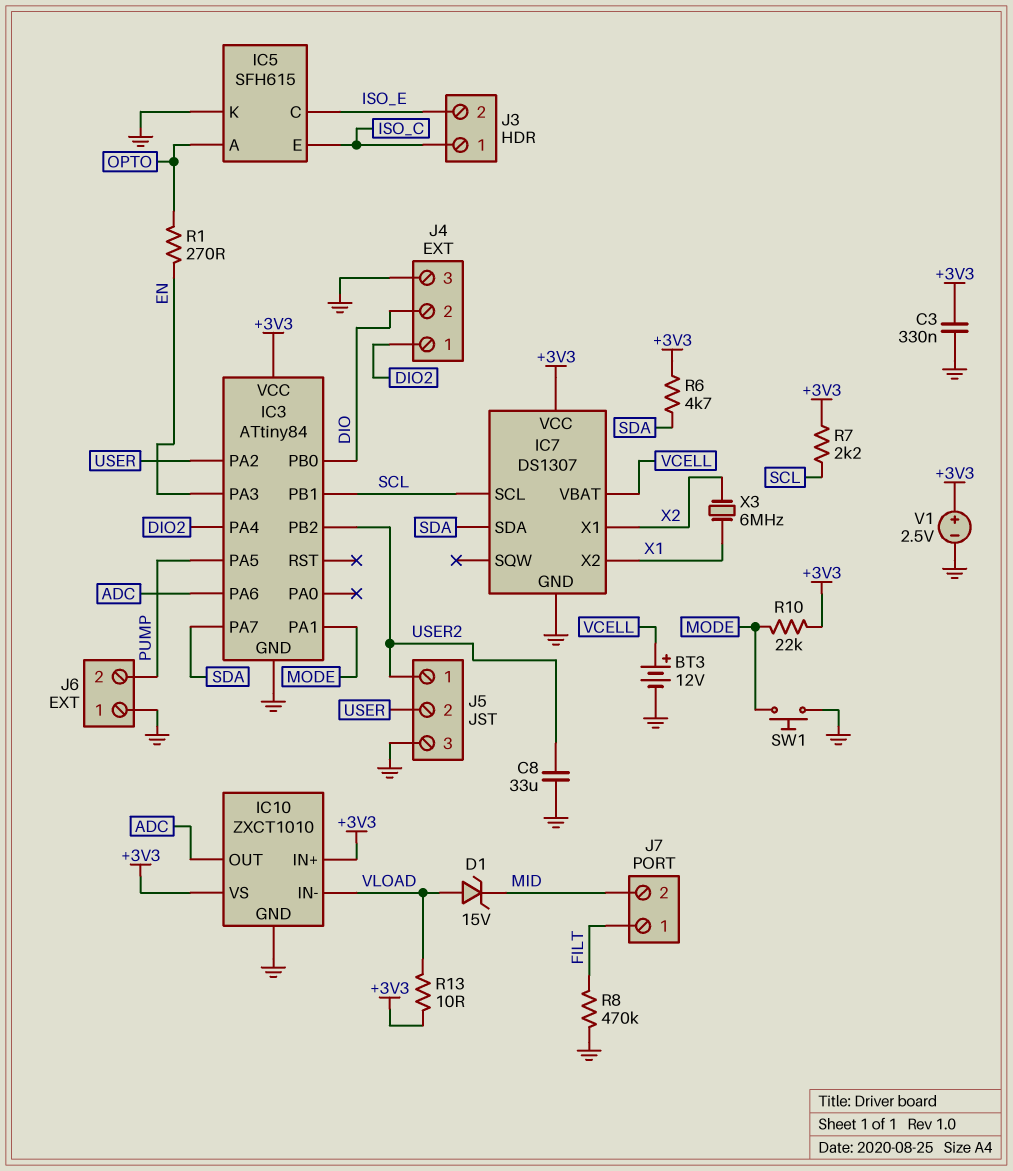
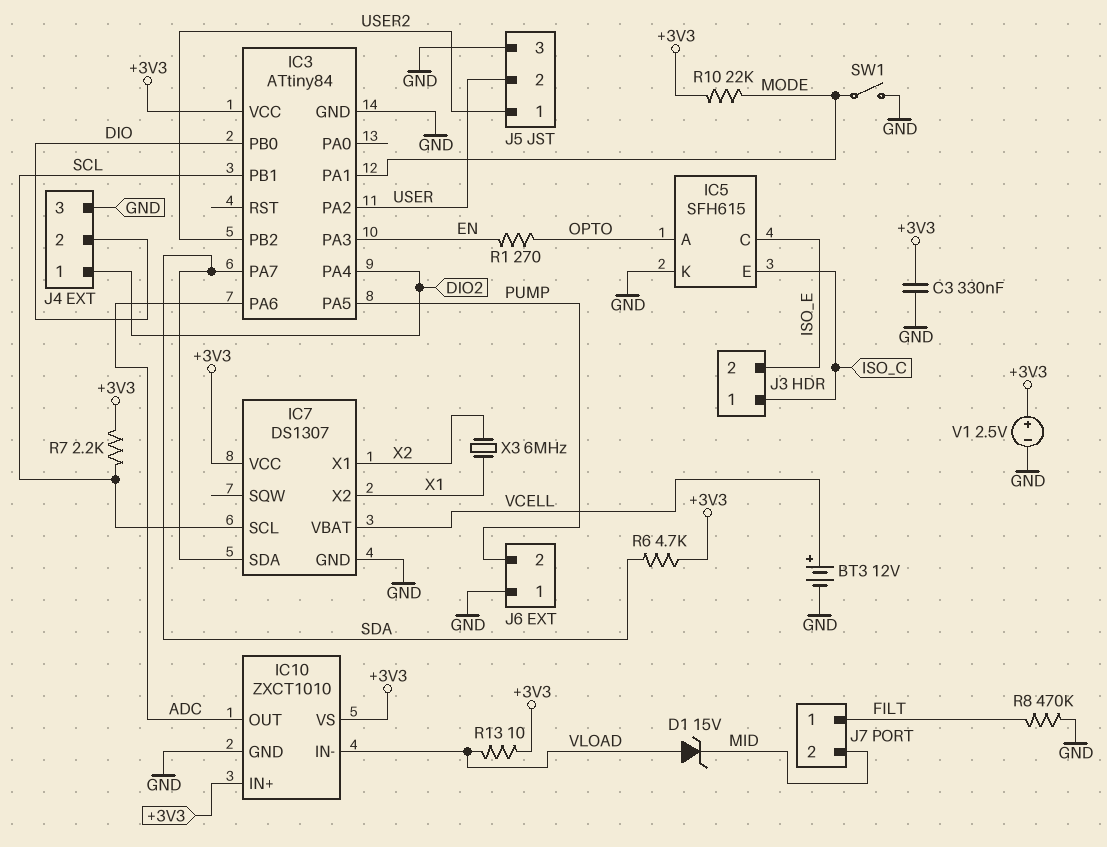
C8: 33uF (GND, USER2) -> none
SW1: button (GND, MODE) -> switch (GND, MODE)

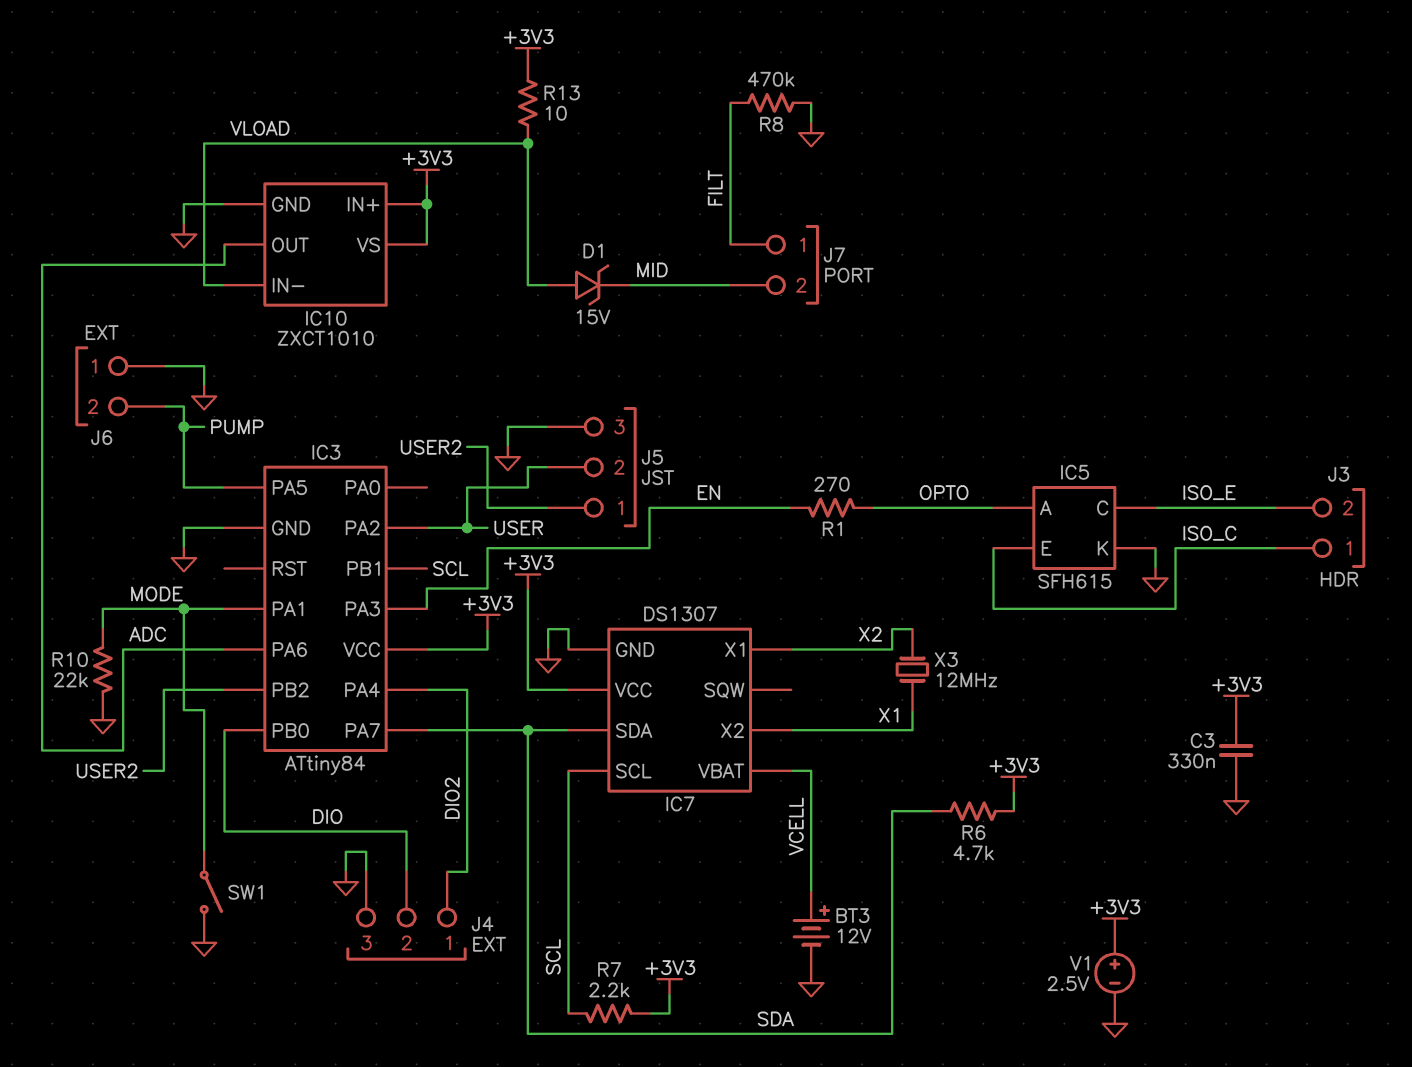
R10: 22k (+3V3, MODE) -> 22k (GND, MODE)
X3: 6MHz (X1, X2) -> 12MHz (X1, X2)

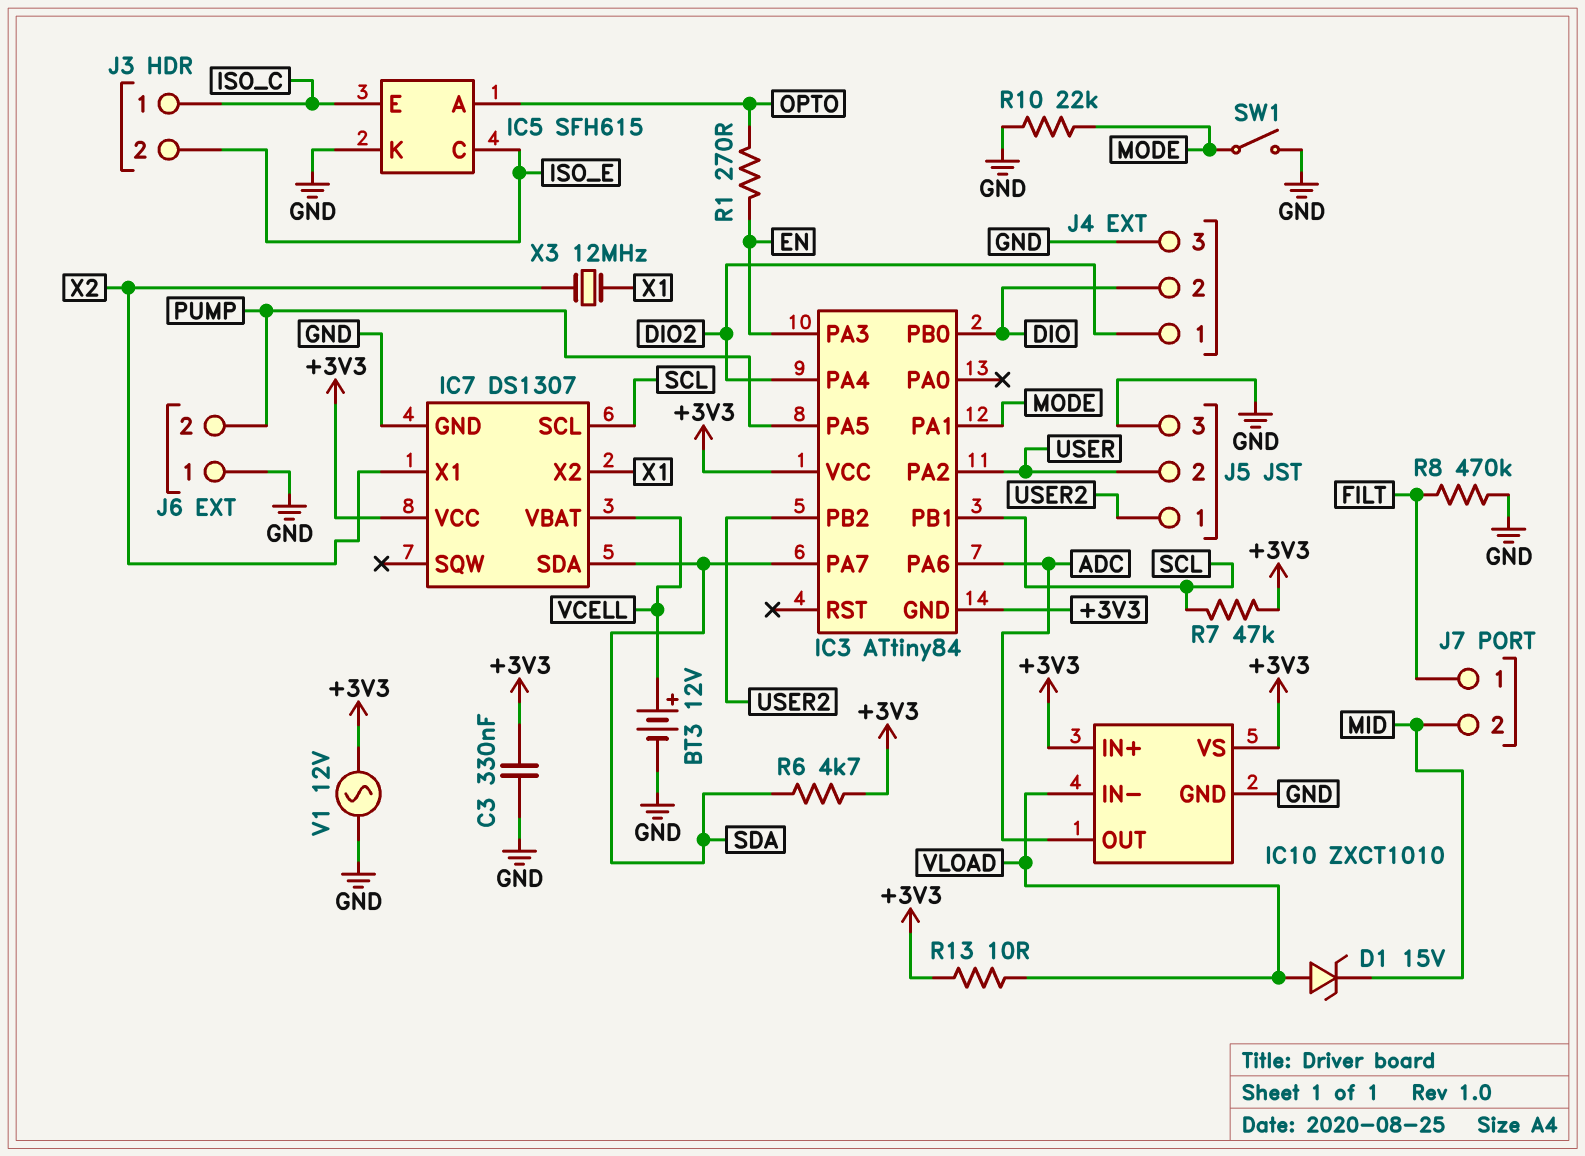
IC3 pin GND: GND -> +3V3
R7: 2.2k (+3V3, SCL) -> 47k (+3V3, SCL)
V1: 2.5V (plus +3V3, minus GND) -> AC 12V (+3V3, GND)

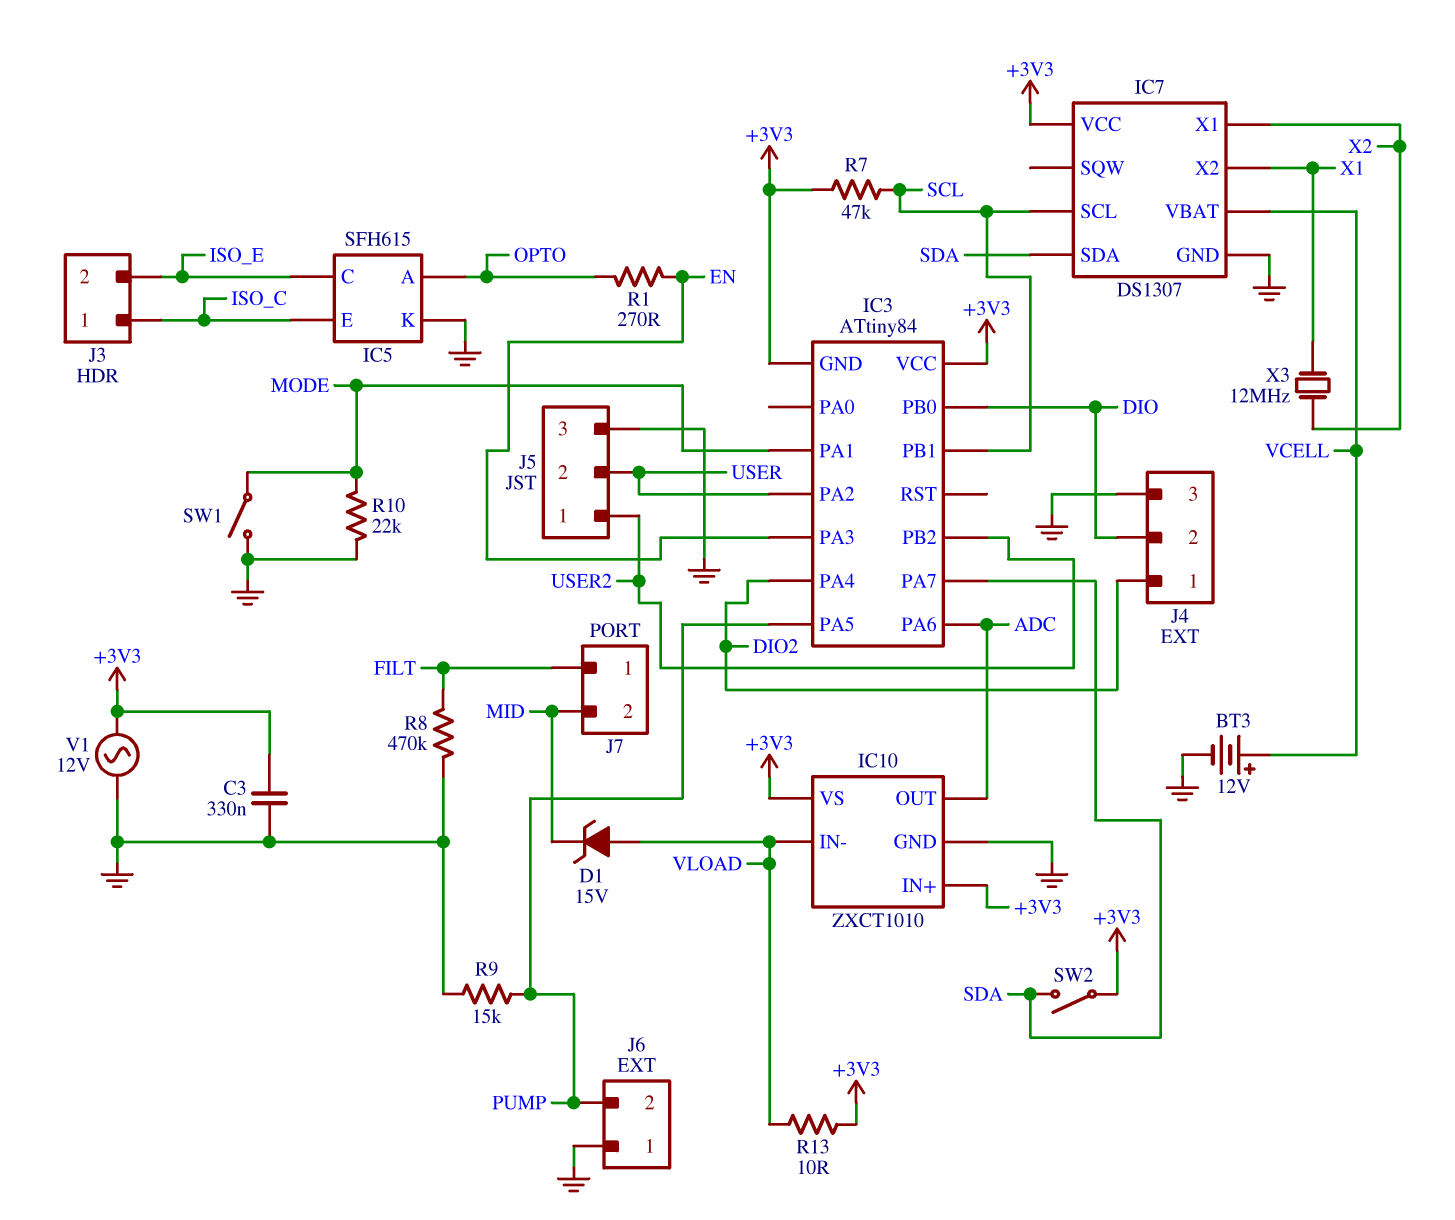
R6: 4.7k (+3V3, SDA) -> none
R9: none -> 15k (GND, PUMP)
SW2: none -> switch (+3V3, SDA)

